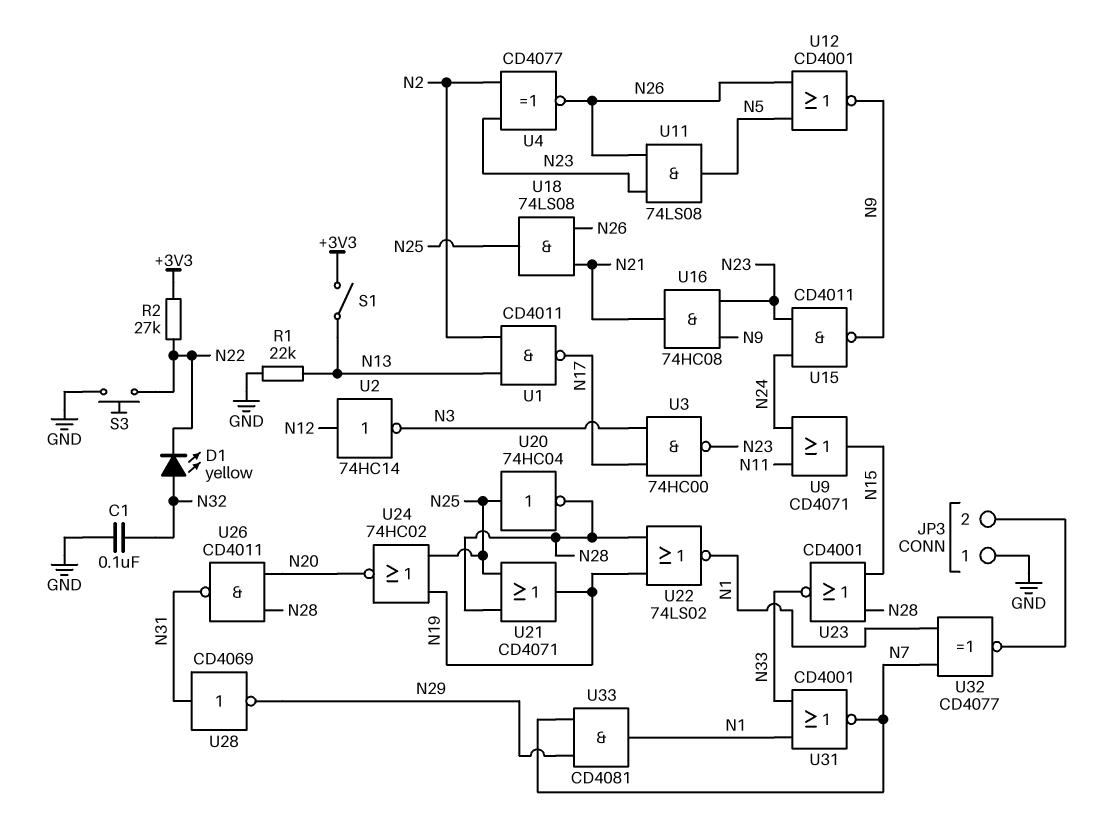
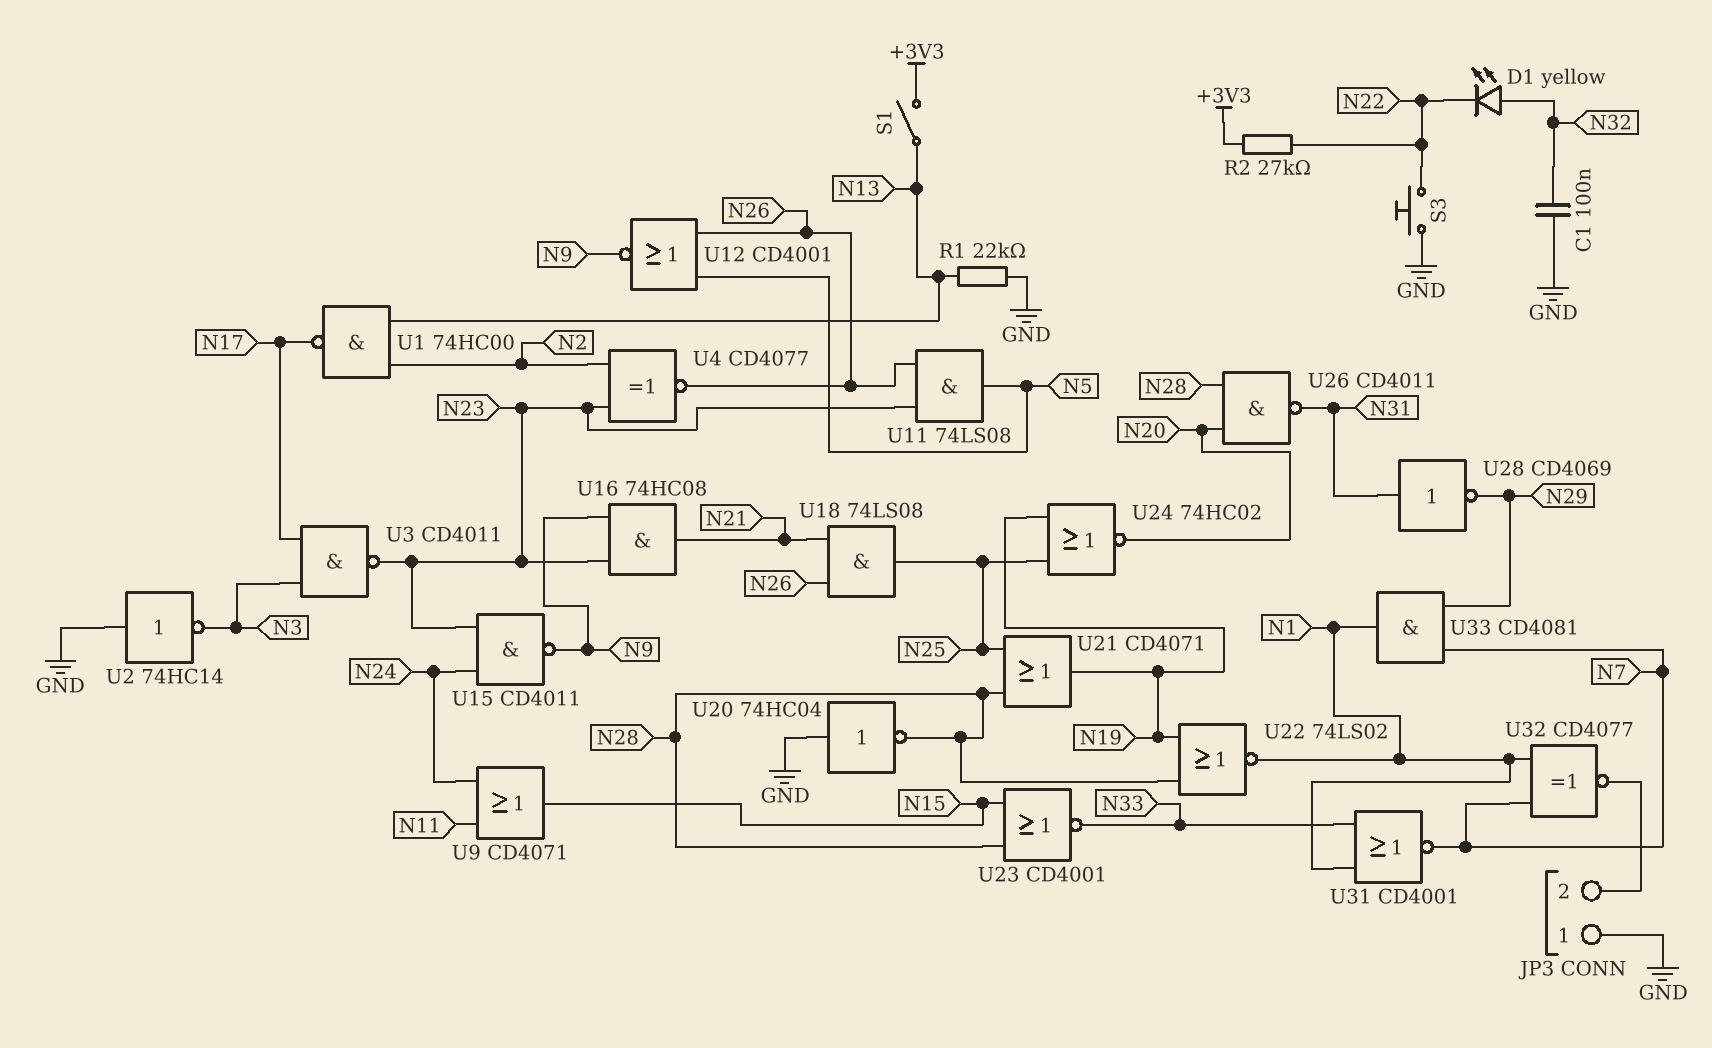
U1: NAND CD4011 (in N2, in N13, out N17) -> NAND 74HC00 (in N2, in N13, out N17)
U2: NOT 74HC14 (in N12, out N3) -> NOT 74HC14 (in GND, out N3)
U3: NAND 74HC00 (in N3, in N17, out N23) -> NAND CD4011 (in N3, in N17, out N23)
U20: NOT 74HC04 (in N25, out N28) -> NOT 74HC04 (in GND, out N28)

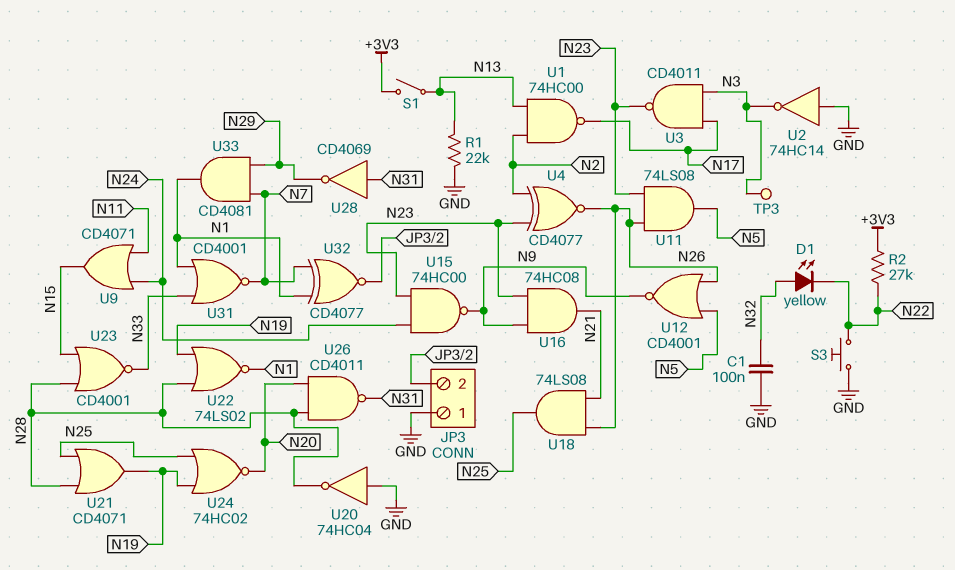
TP3: none -> test point (N3)
U15: NAND CD4011 (in N23, in N24, out N9) -> NAND 74HC00 (in N23, in N24, out N9)

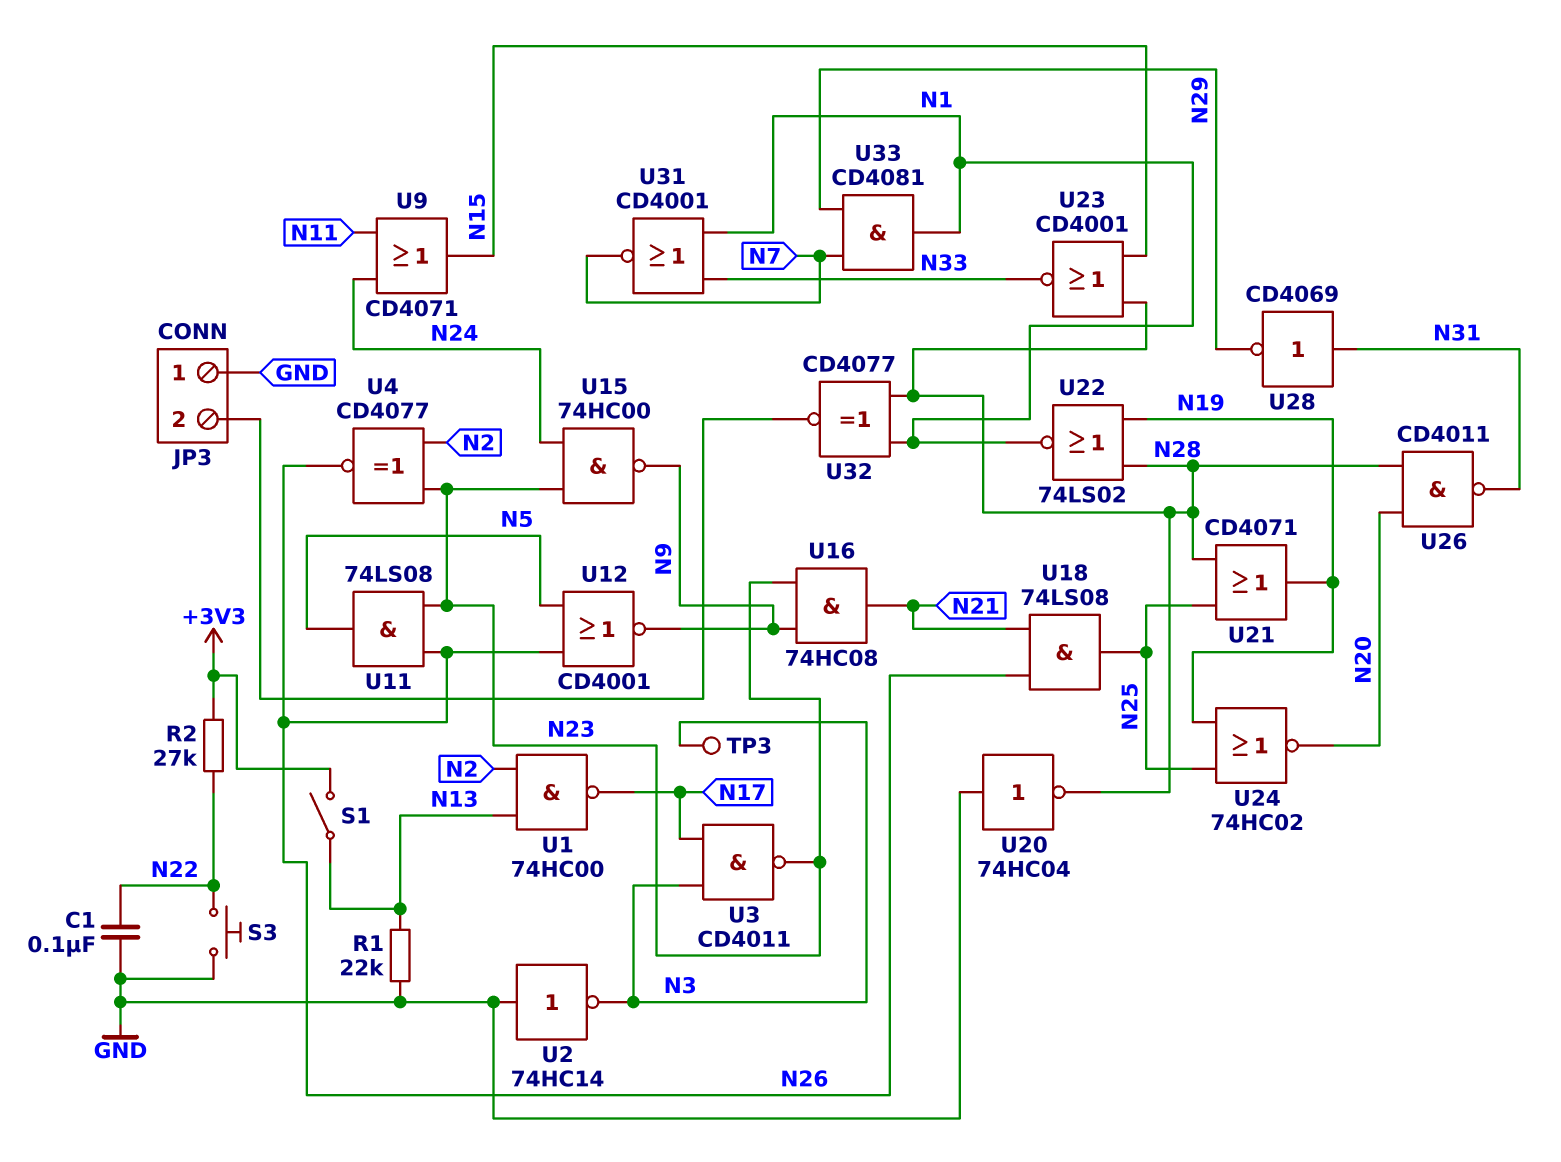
C1: 100nF (GND, N32) -> 100nF (GND, N22)
D1: LED yellow (A N32, K N22) -> none
U32: XNOR CD4077 (in N1, in N7, out JP3/2) -> XNOR CD4077 (in N1, in N28, out JP3/2)

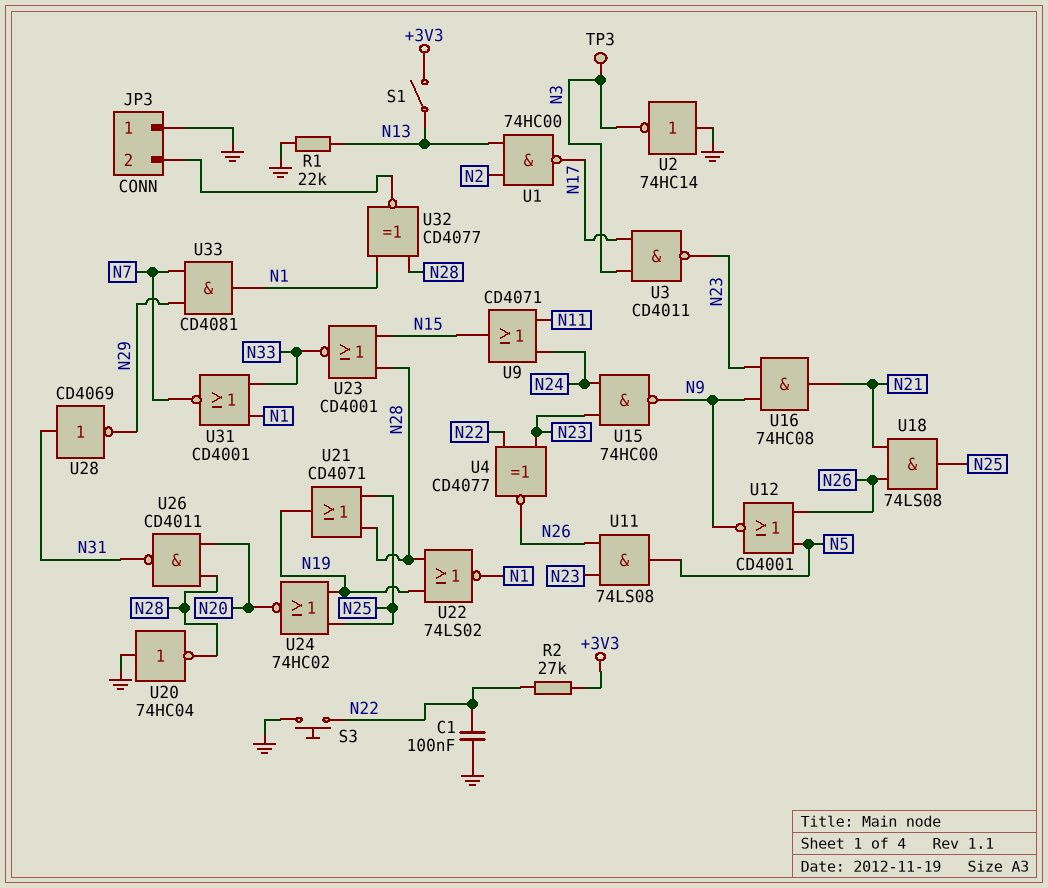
U4: XNOR CD4077 (in N2, in N23, out N26) -> XNOR CD4077 (in N22, in N23, out N26)

